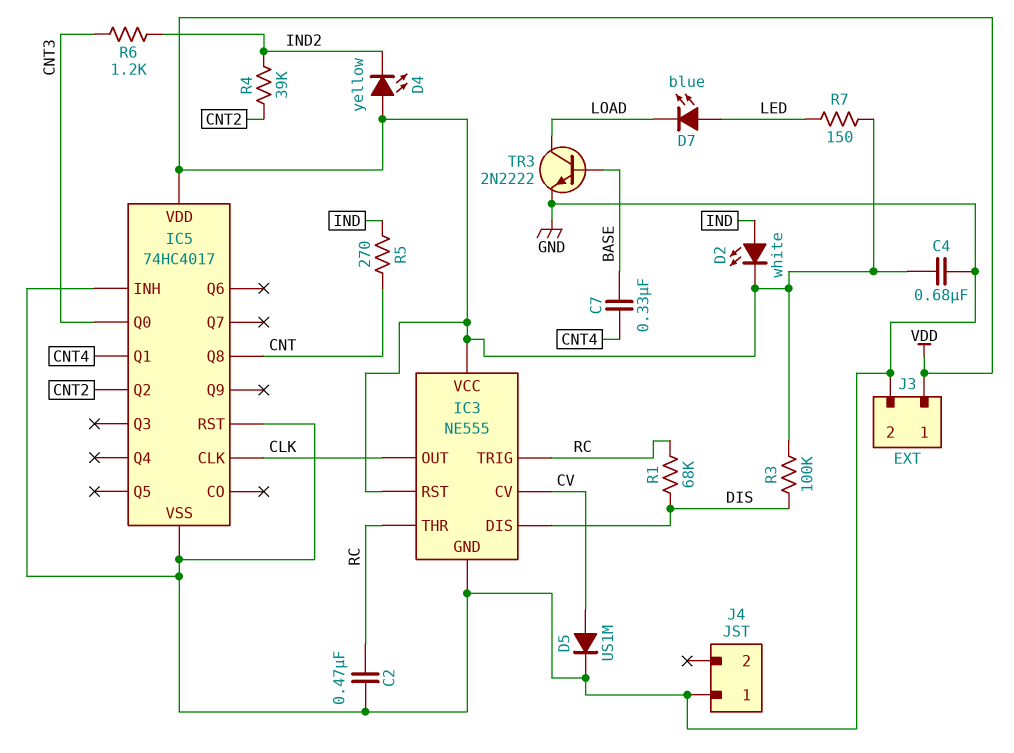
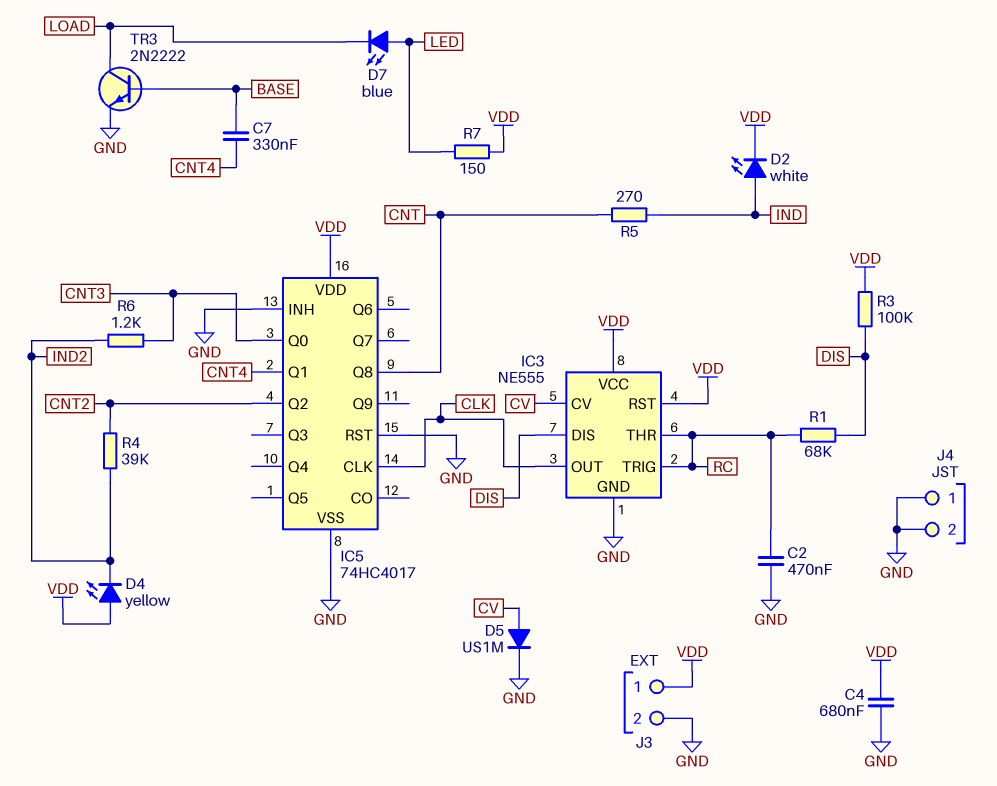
J4 pin 2: none -> GND

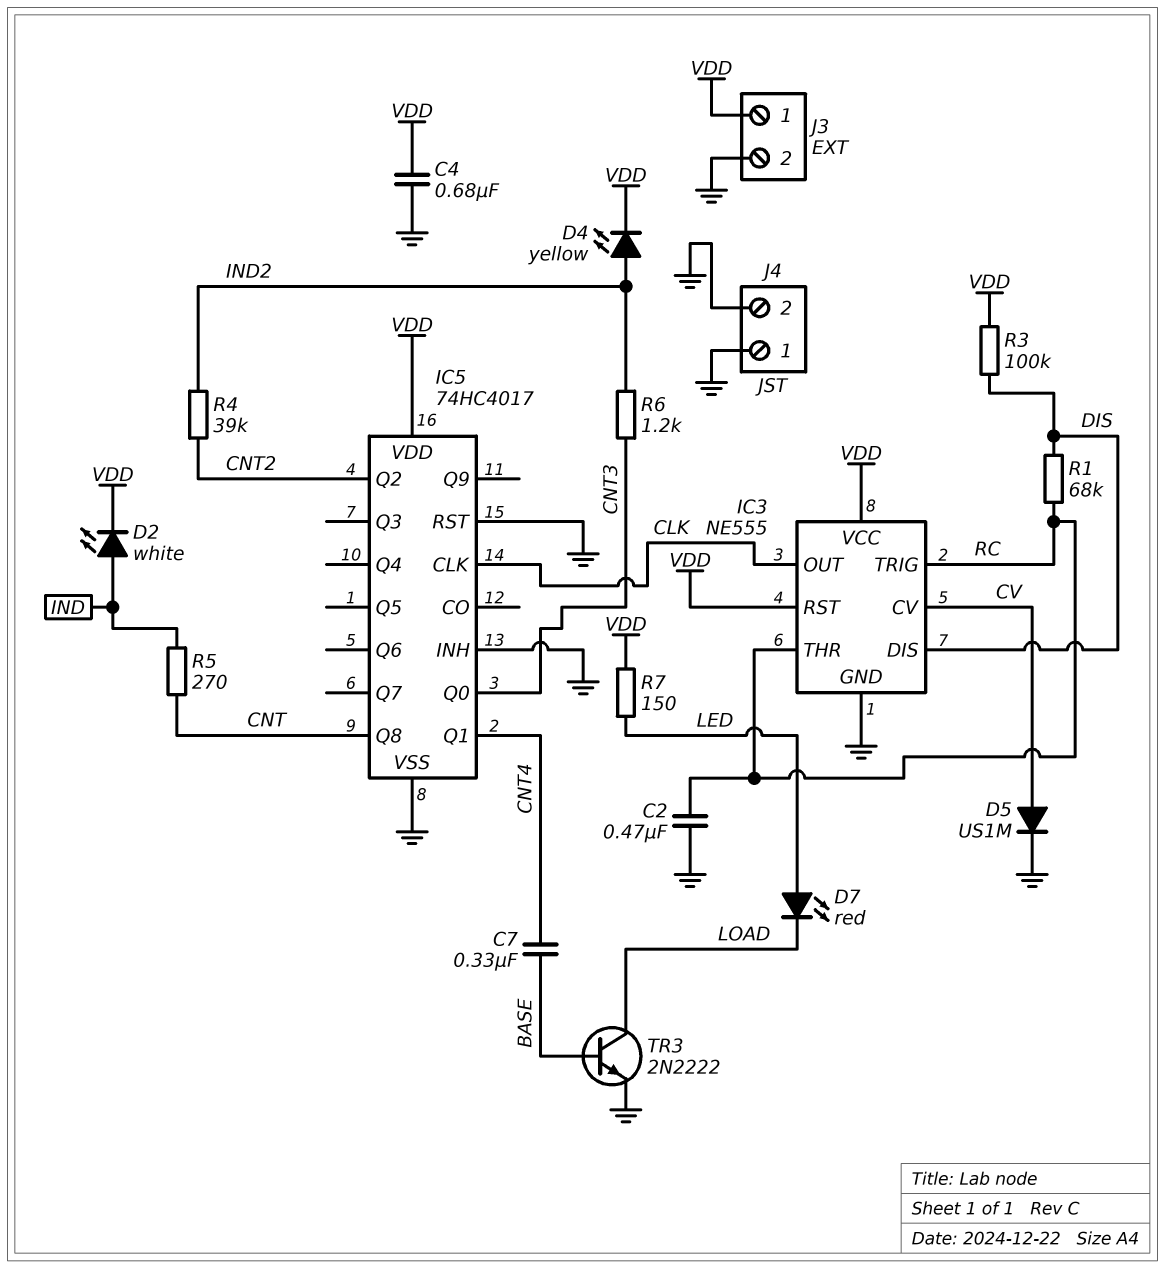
D4: LED yellow (A VDD, K IND2) -> LED yellow (A IND2, K VDD)
D7: LED blue (A LED, K LOAD) -> LED red (A LED, K LOAD)

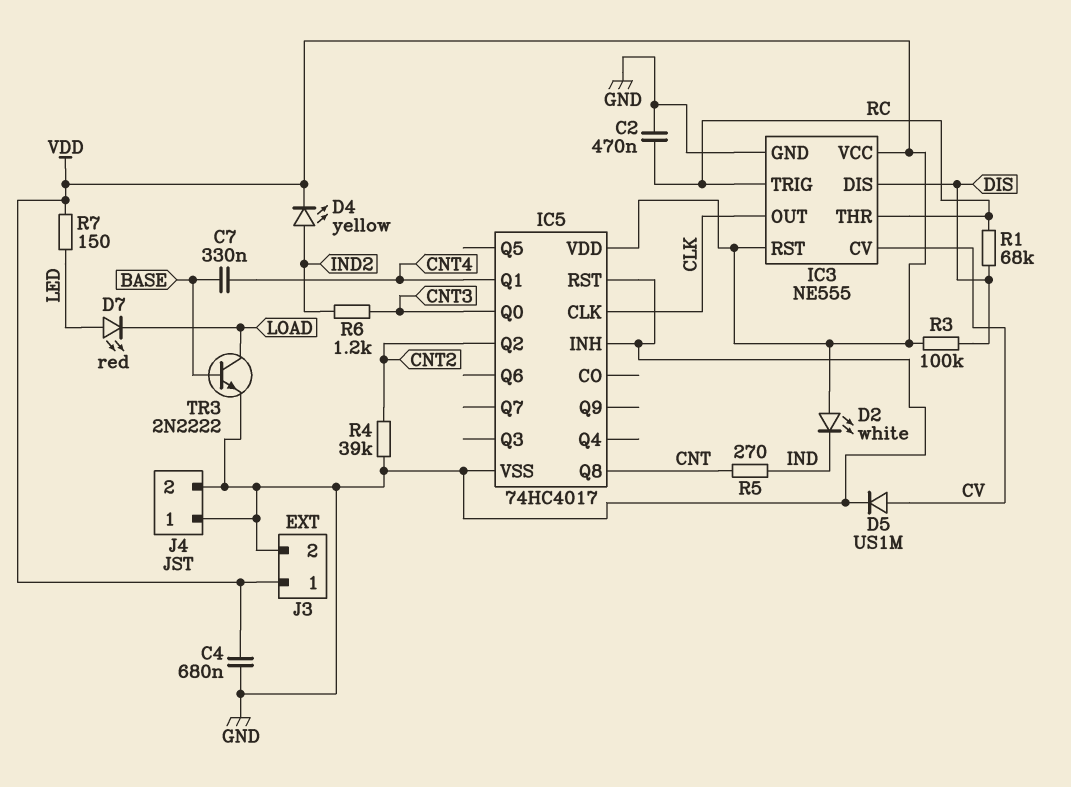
D2: LED white (A IND, K VDD) -> LED white (A VDD, K IND)
R4: 39k (CNT2, IND2) -> 39k (CNT2, GND)

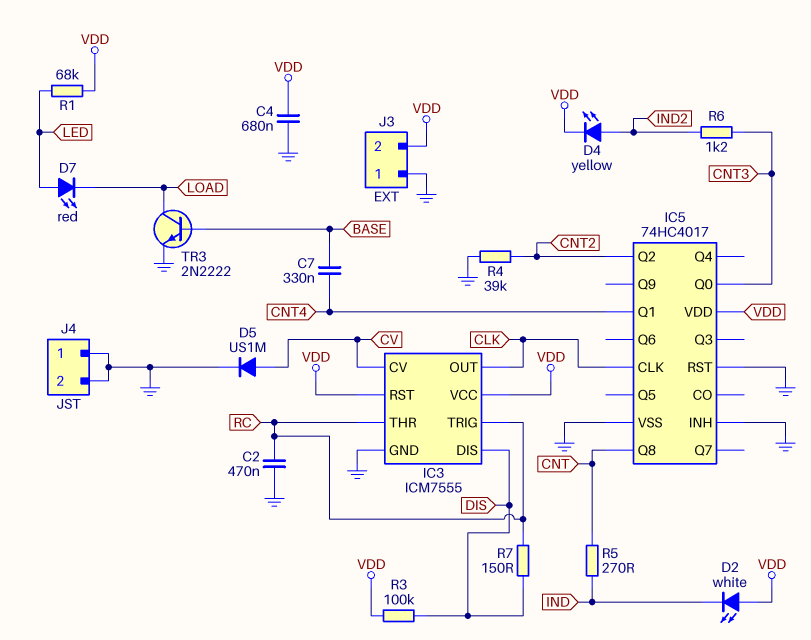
IC3: NE555 -> ICM7555
J3 pin 1: VDD -> GND
J3 pin 2: GND -> VDD
R1: 68k (DIS, RC) -> 68k (LED, VDD)
R7: 150 (LED, VDD) -> 150 (DIS, RC)

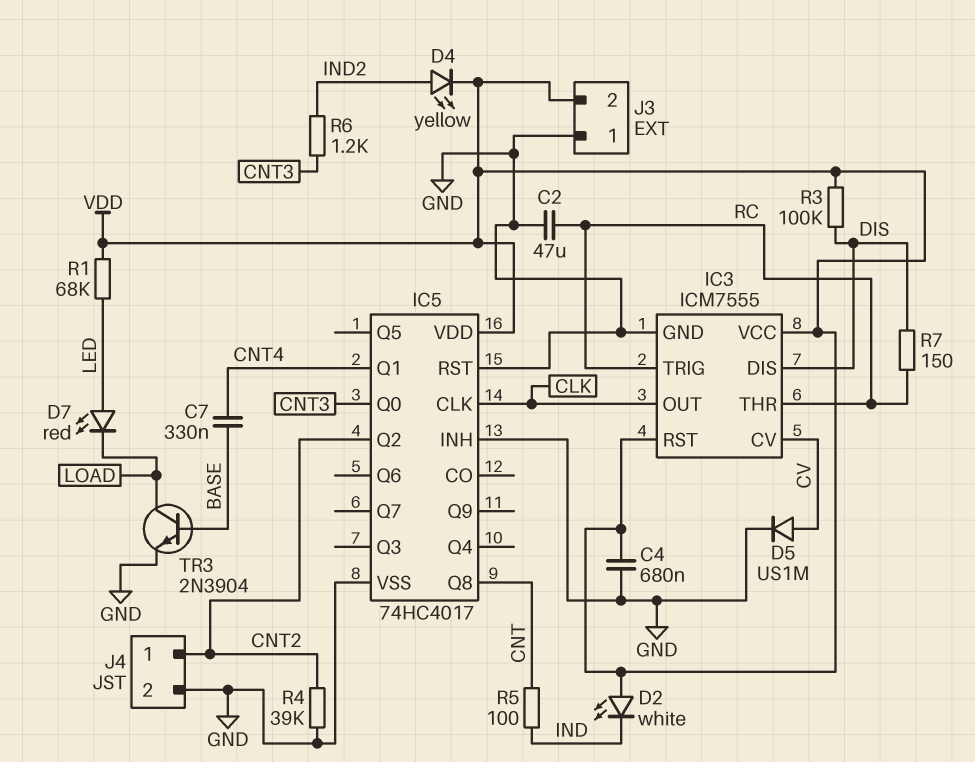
C2: 470nF (GND, RC) -> 47uF (GND, RC)
J4 pin 1: GND -> CNT2
R5: 270 (CNT, IND) -> 100 (CNT, IND)
TR3: NPN 2N2222 (B BASE, C LOAD, E GND) -> NPN 2N3904 (B BASE, C LOAD, E GND)

